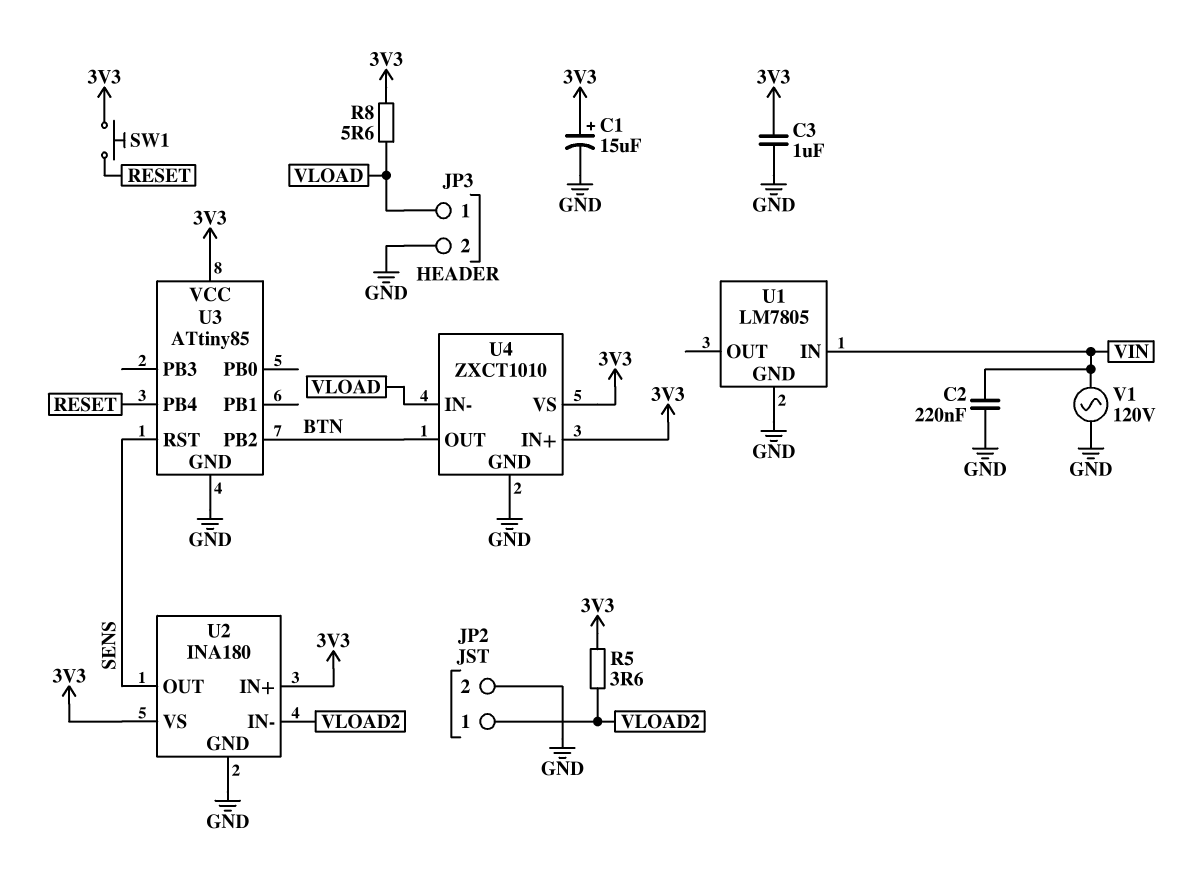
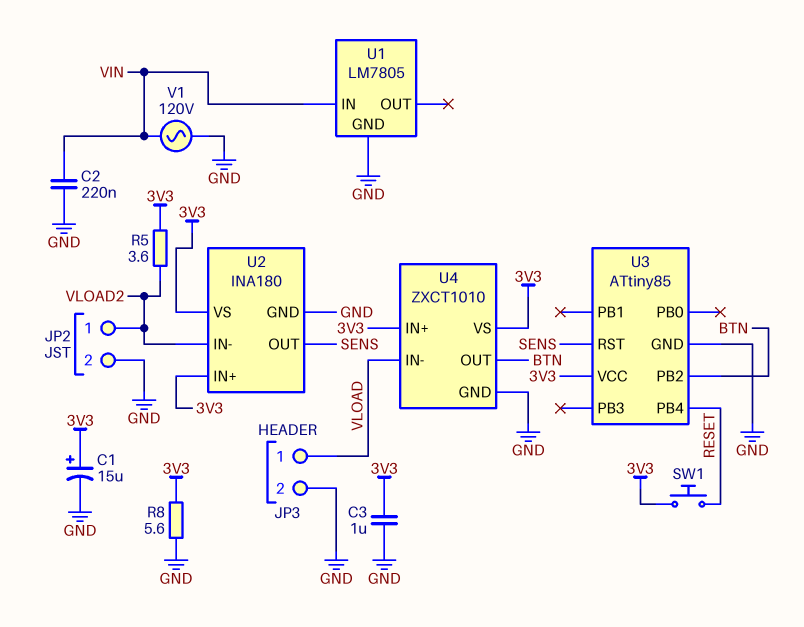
R8: 5.6 (3V3, VLOAD) -> 5.6 (3V3, GND)

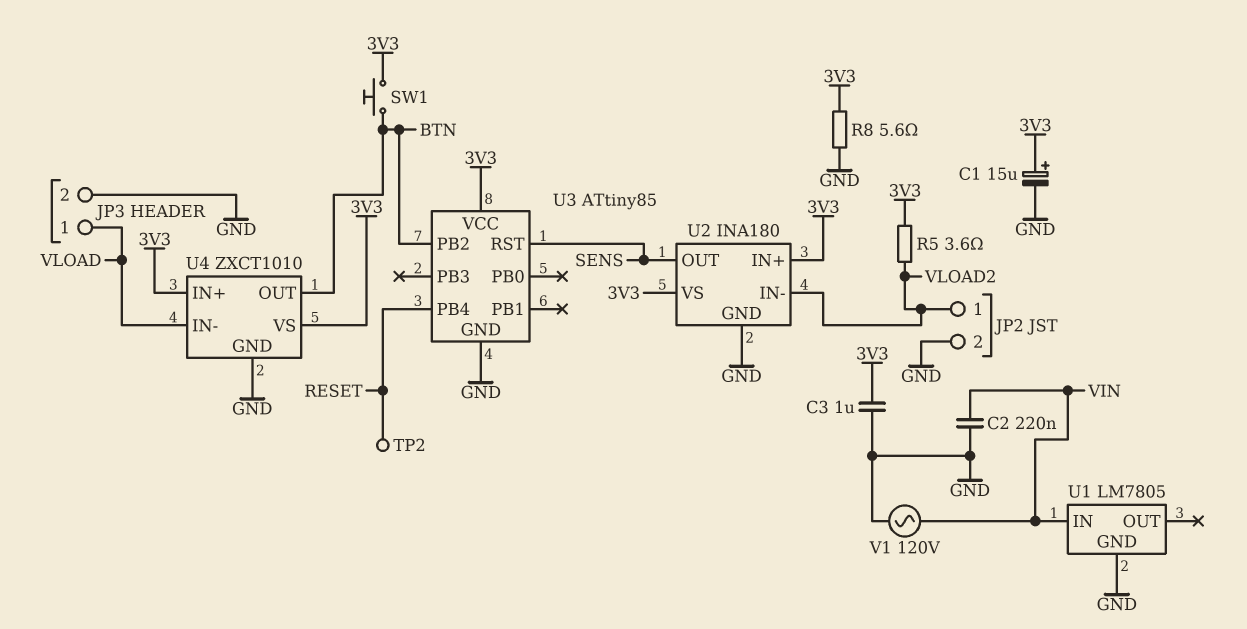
SW1: button (3V3, RESET) -> button (3V3, BTN)
TP2: none -> test point (RESET)

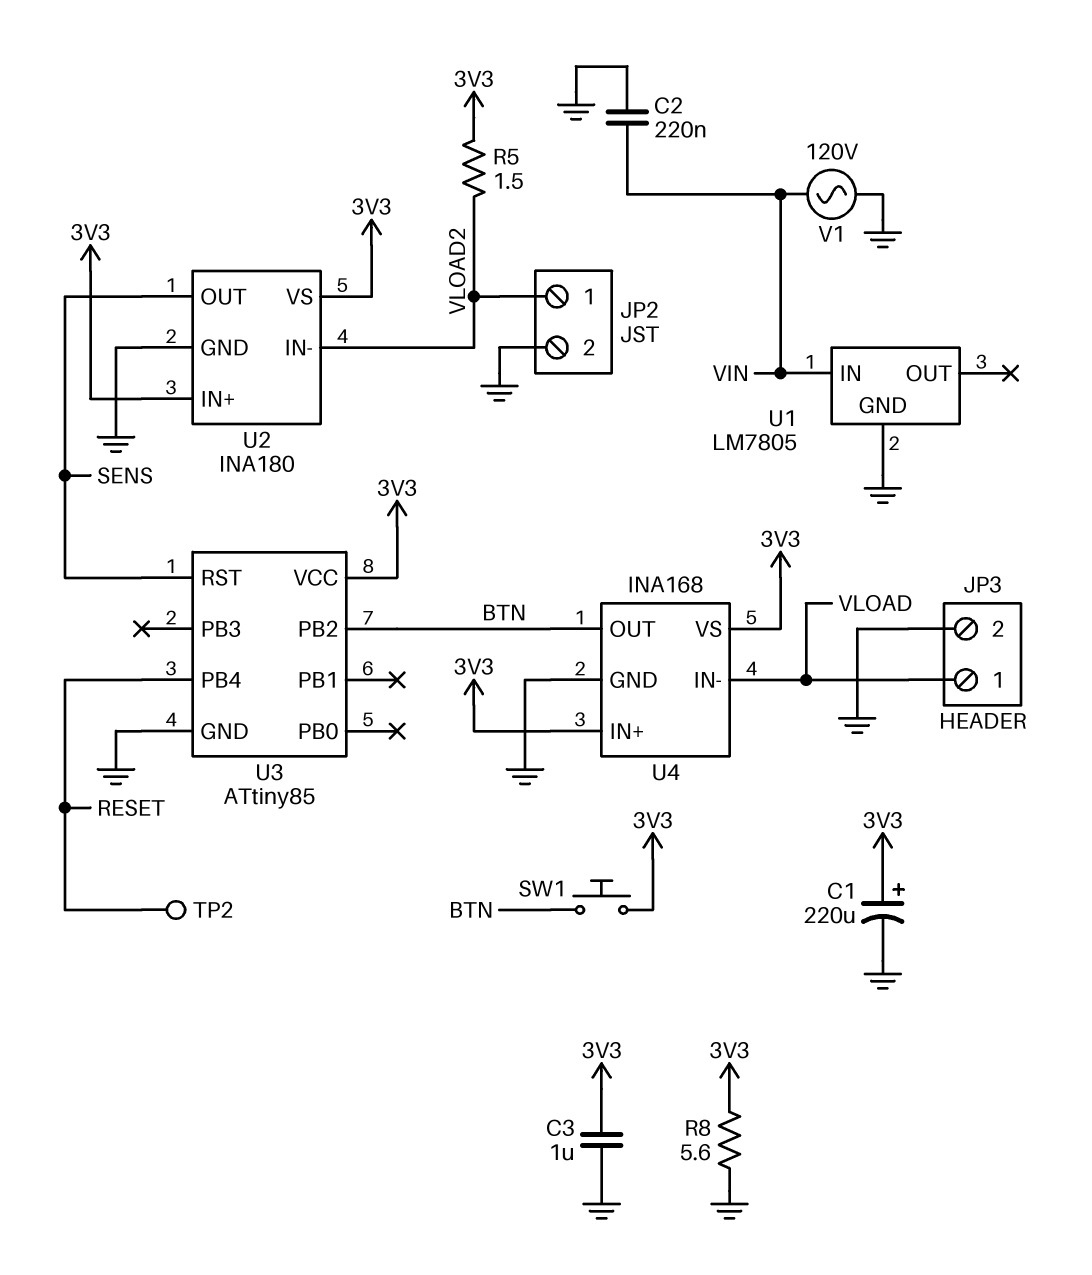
C1: 15uF (plus 3V3, minus GND) -> 220uF (plus 3V3, minus GND)
R5: 3.6 (3V3, VLOAD2) -> 1.5 (3V3, VLOAD2)
U4: ZXCT1010 -> INA168

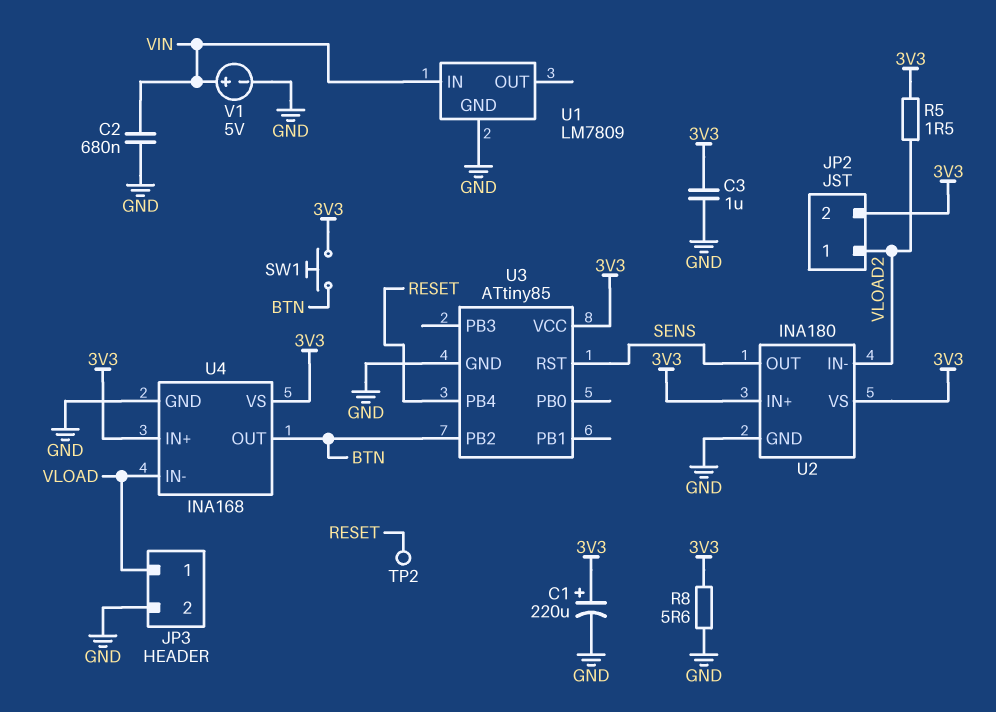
C2: 220nF (GND, VIN) -> 680nF (GND, VIN)
JP2 pin 2: GND -> 3V3
U1: LM7805 -> LM7809
V1: AC 120V (GND, VIN) -> 5V (plus VIN, minus GND)

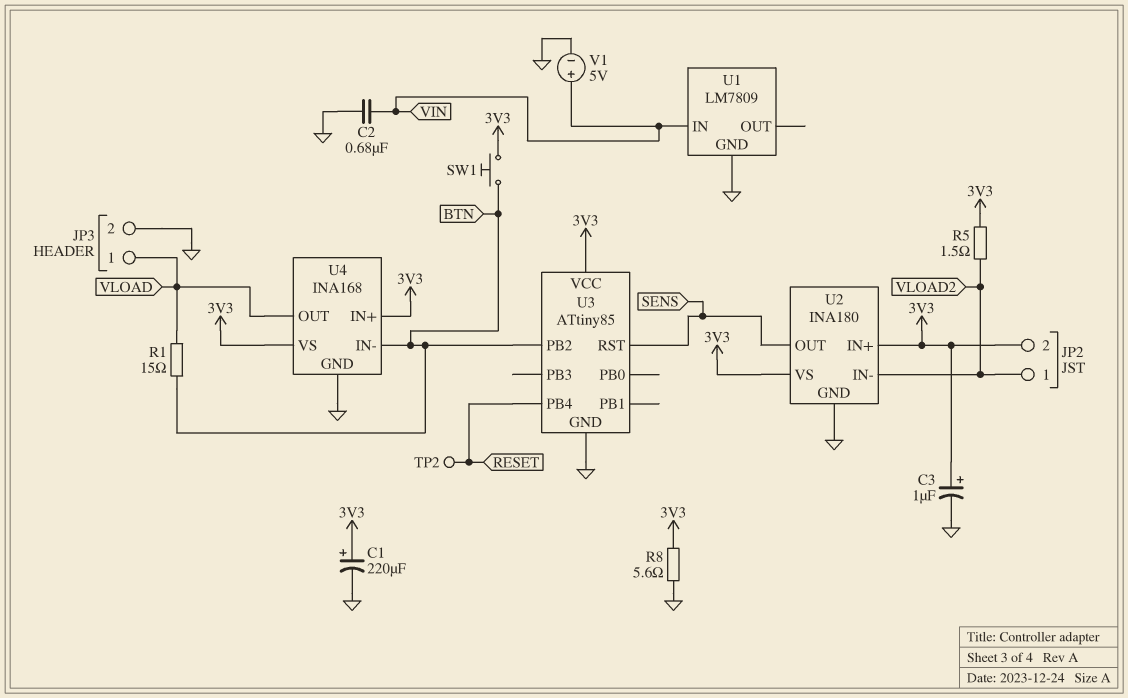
C3: 1uF (3V3, GND) -> 1uF (plus 3V3, minus GND)
R1: none -> 15 (BTN, VLOAD)
U4 pin IN-: VLOAD -> BTN
U4 pin OUT: BTN -> VLOAD

